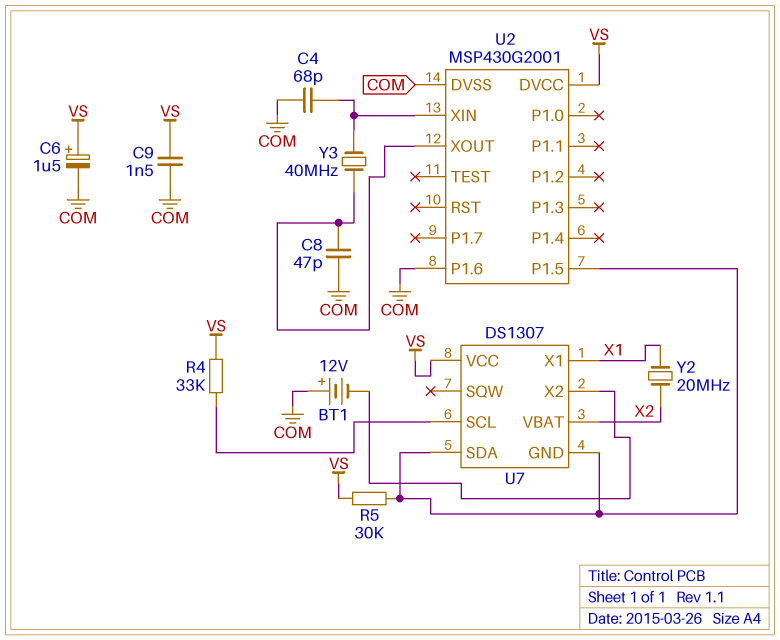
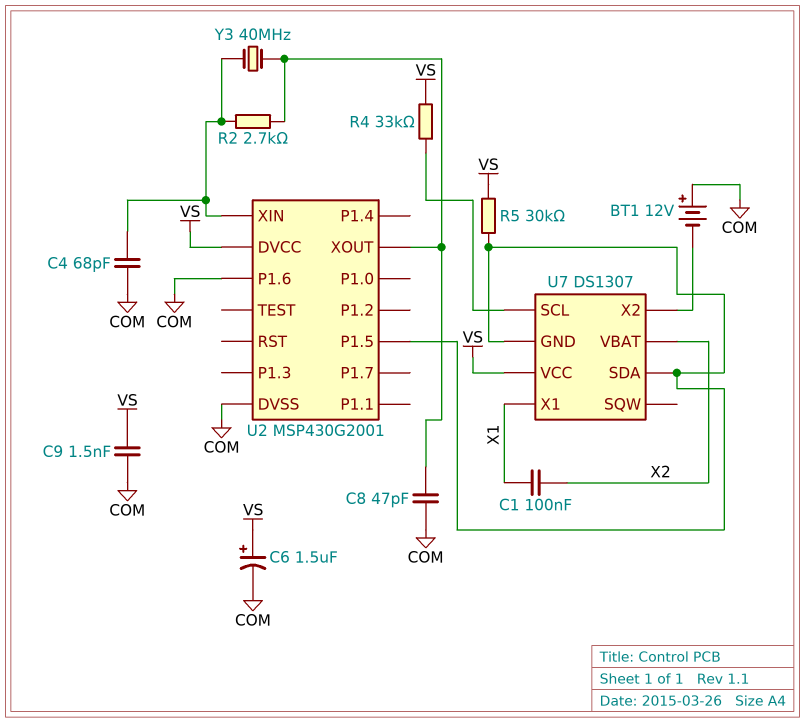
C1: none -> 100nF (X1, X2)
R2: none -> 2.7k (U2/XIN, U2/XOUT)
Y2: 20MHz (X1, X2) -> none

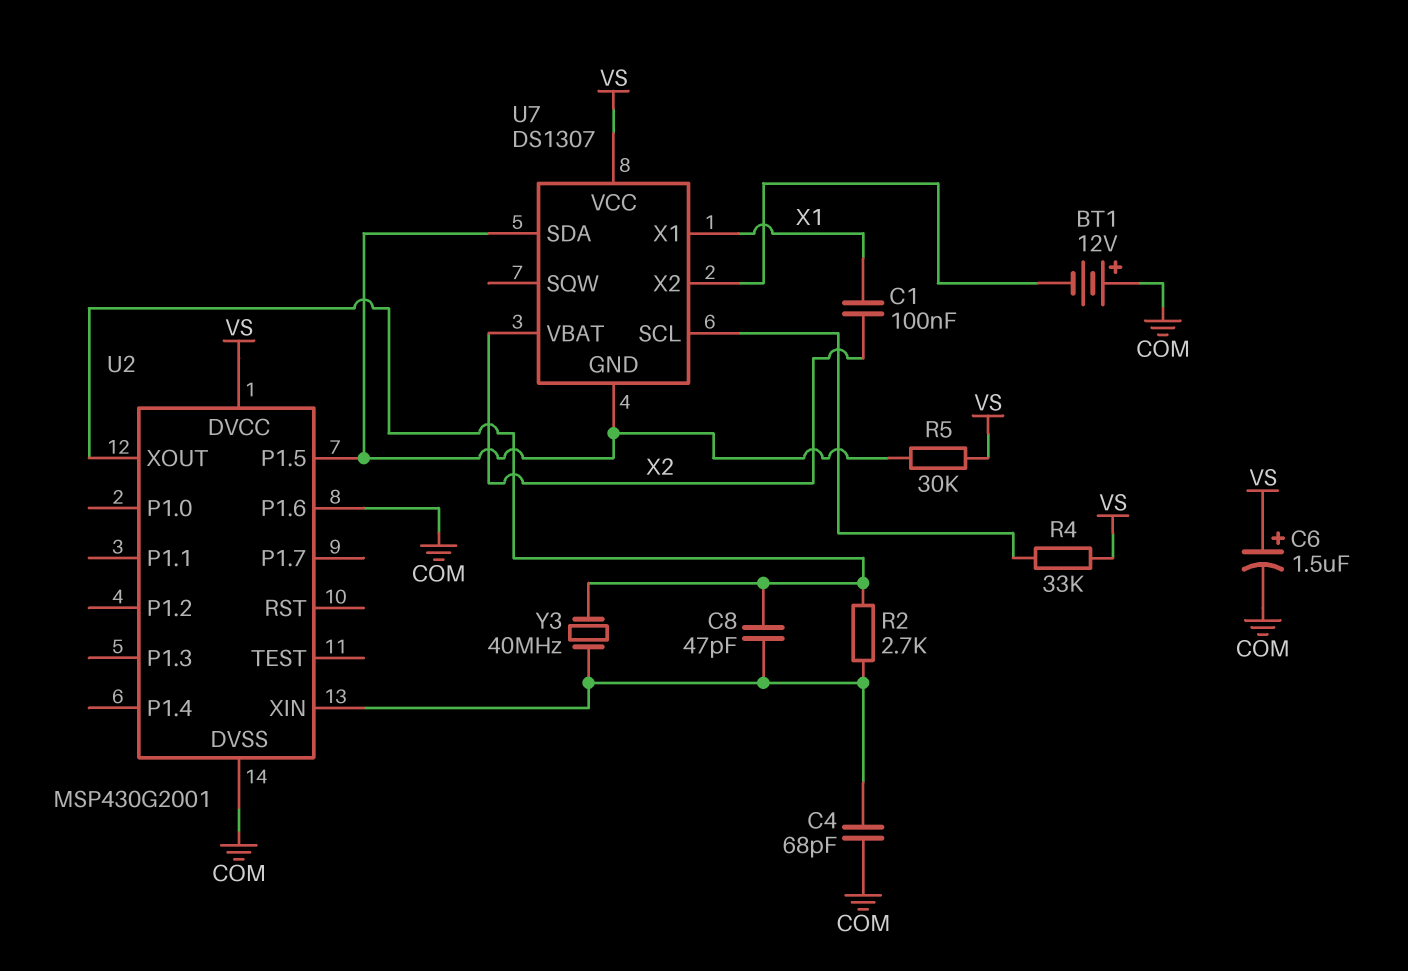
C8: 47pF (COM, U2/XOUT) -> 47pF (U2/XIN, U2/XOUT)
C9: 1.5nF (COM, VS) -> none

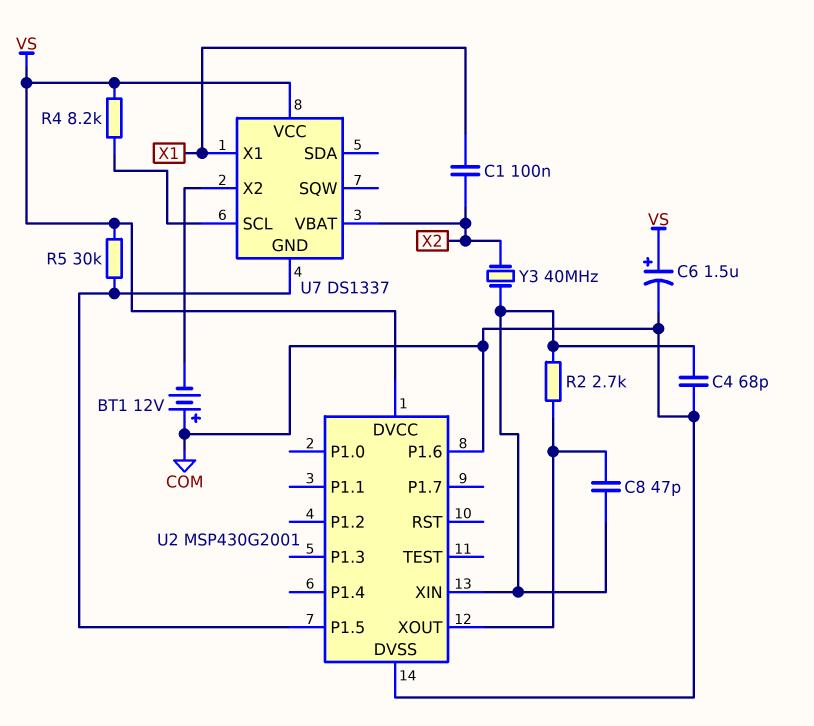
R4: 33k (U7/SCL, VS) -> 8.2k (U7/SCL, VS)
U7: DS1307 -> DS1337
U7 pin SDA: U2/P1.5 -> none
Y3: 40MHz (U2/XIN, U2/XOUT) -> 40MHz (U2/XIN, X2)

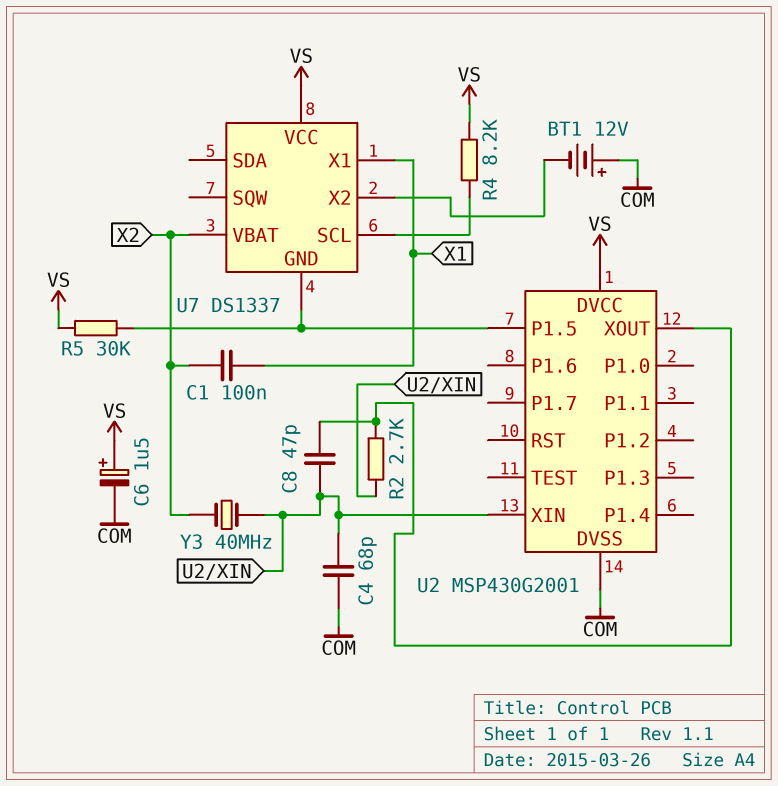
U2 pin P1.6: COM -> none

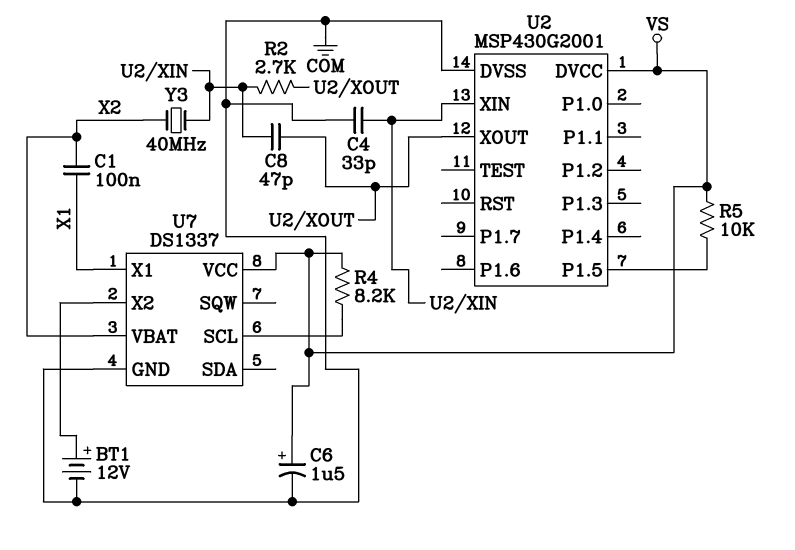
BT1: 12V (plus COM, minus U7/X2) -> 12V (plus U7/X2, minus COM)
C4: 68pF (COM, U2/XIN) -> 33pF (COM, U2/XIN)
R5: 30k (U2/P1.5, VS) -> 10k (U2/P1.5, VS)
U7 pin GND: U2/P1.5 -> COM

